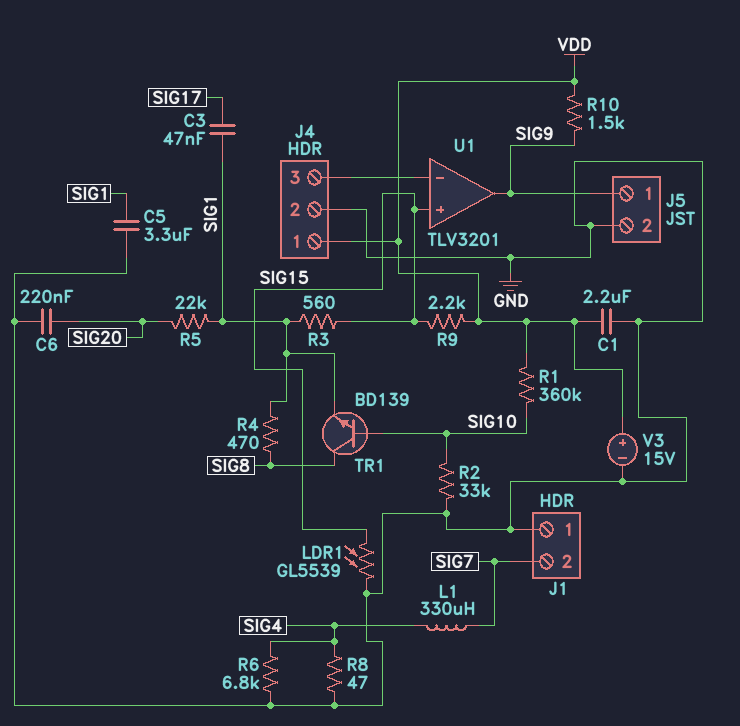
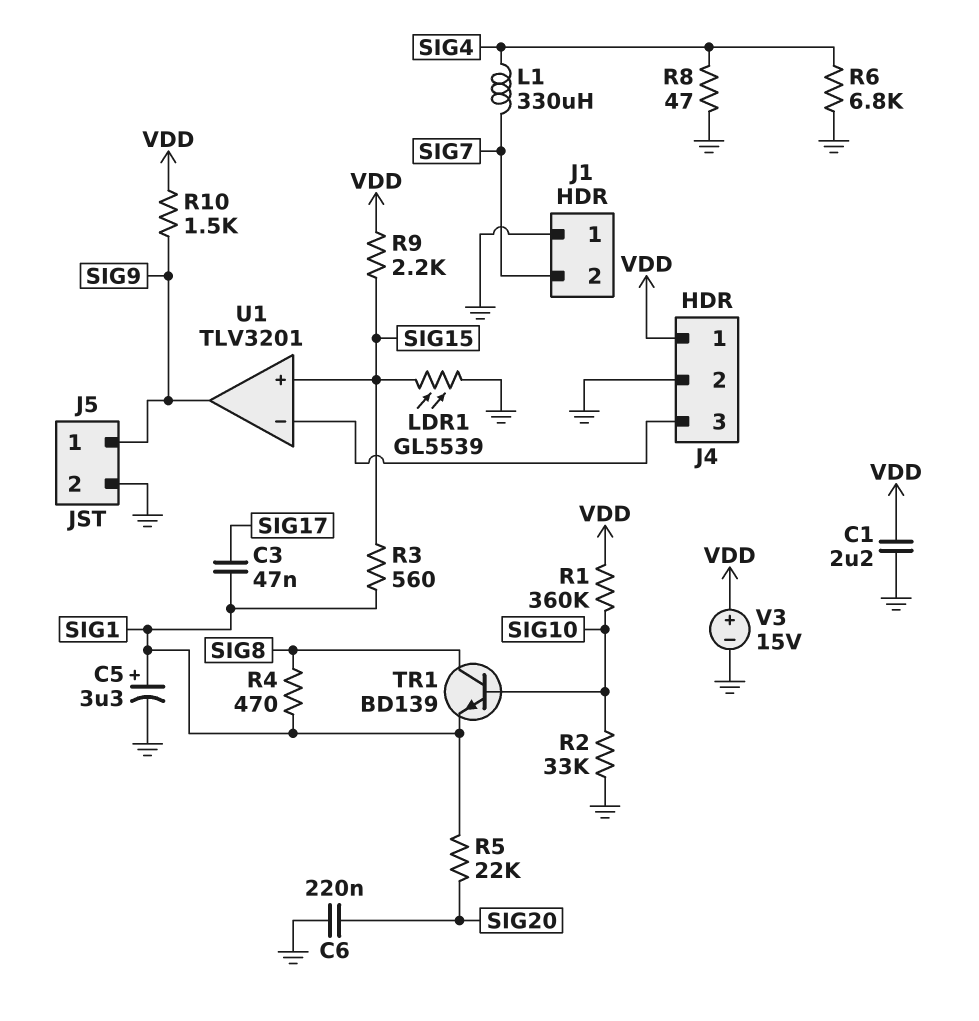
C5: 3.3uF (GND, SIG1) -> 3.3uF (plus SIG1, minus GND)

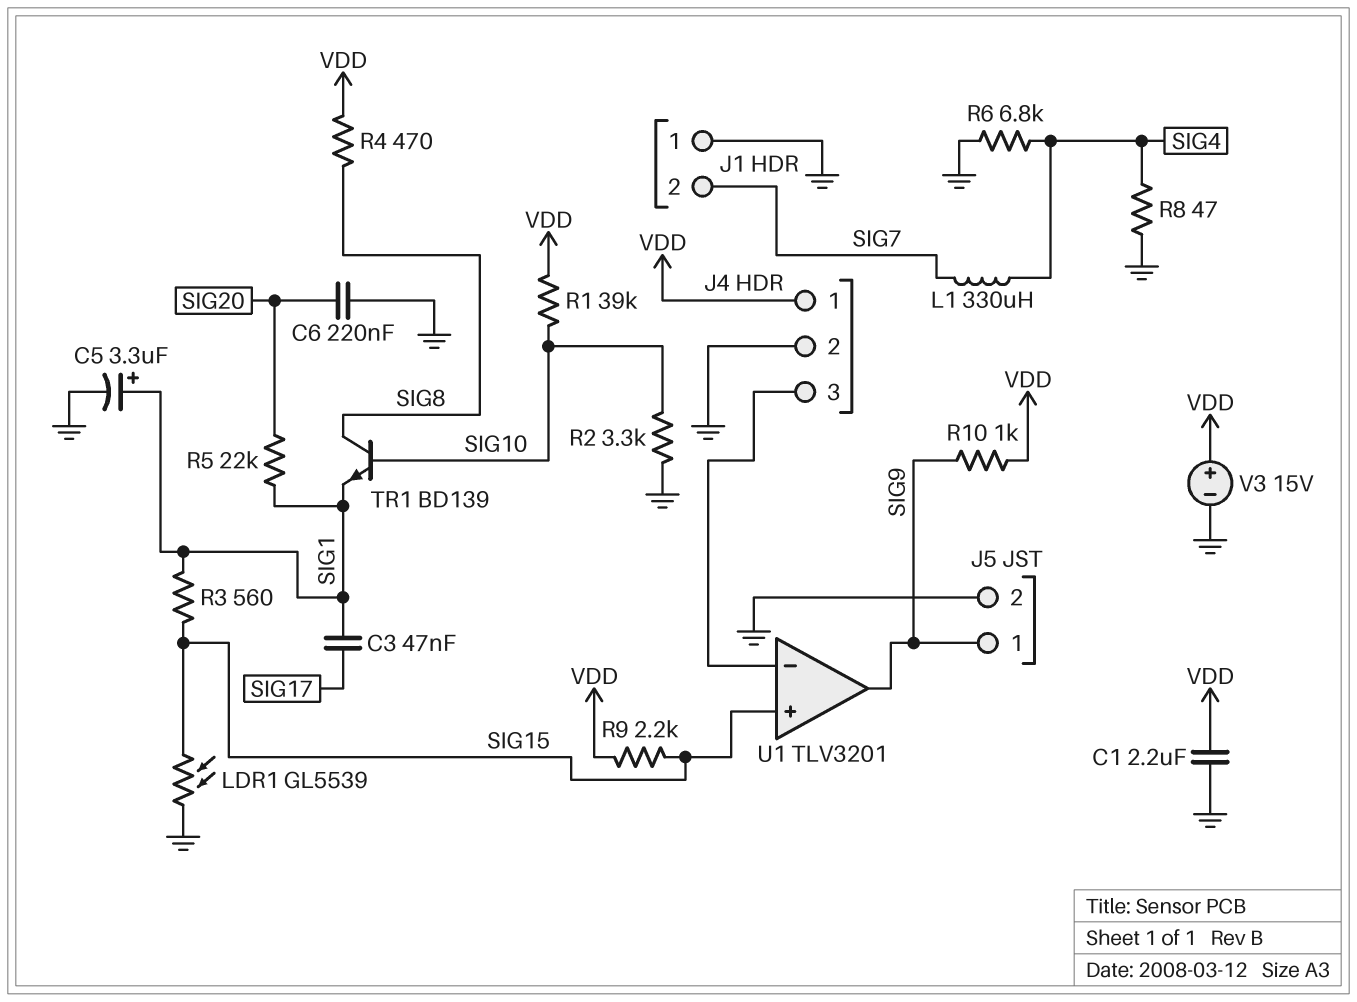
R1: 360k (SIG10, VDD) -> 39k (SIG10, VDD)
R2: 33k (GND, SIG10) -> 3.3k (GND, SIG10)
R4: 470 (SIG1, SIG8) -> 470 (SIG8, VDD)
R10: 1.5k (SIG9, VDD) -> 1k (SIG9, VDD)

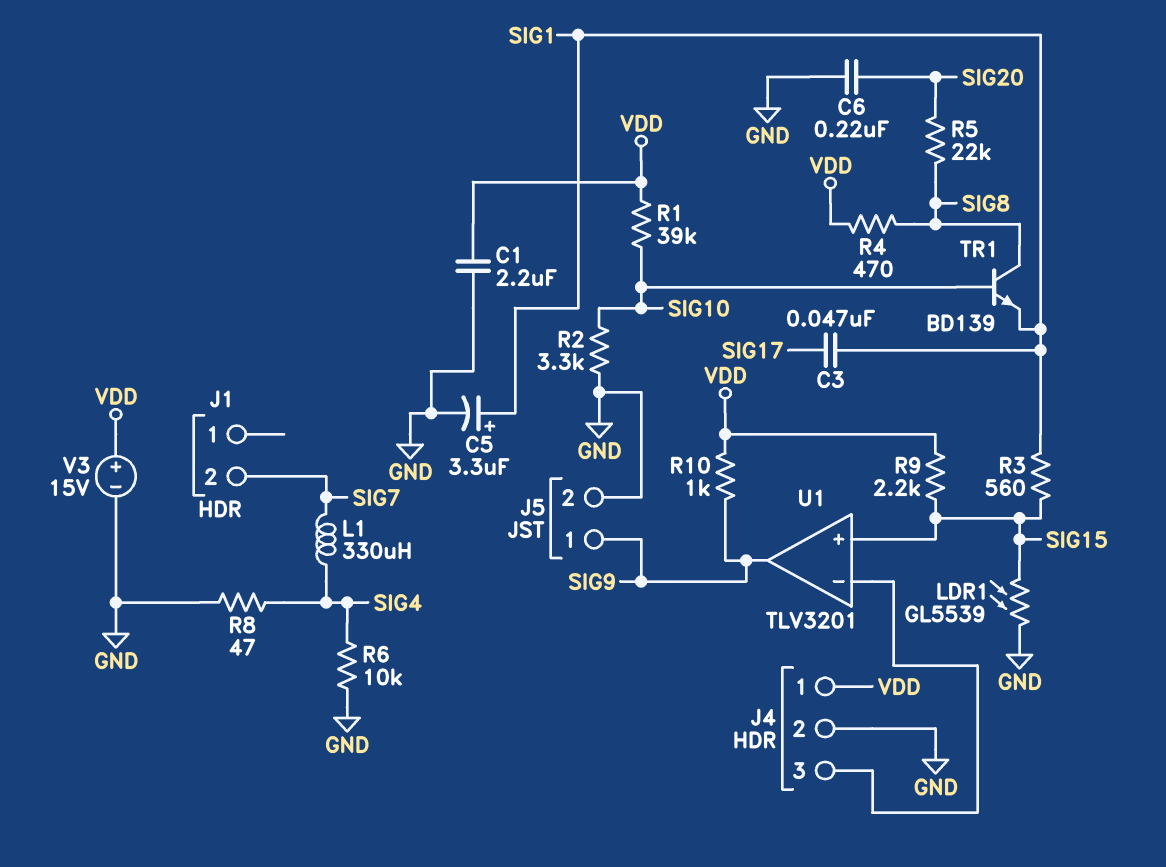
J1 pin 1: GND -> none
R5: 22k (SIG1, SIG20) -> 22k (SIG8, SIG20)
R6: 6.8k (GND, SIG4) -> 10k (GND, SIG4)

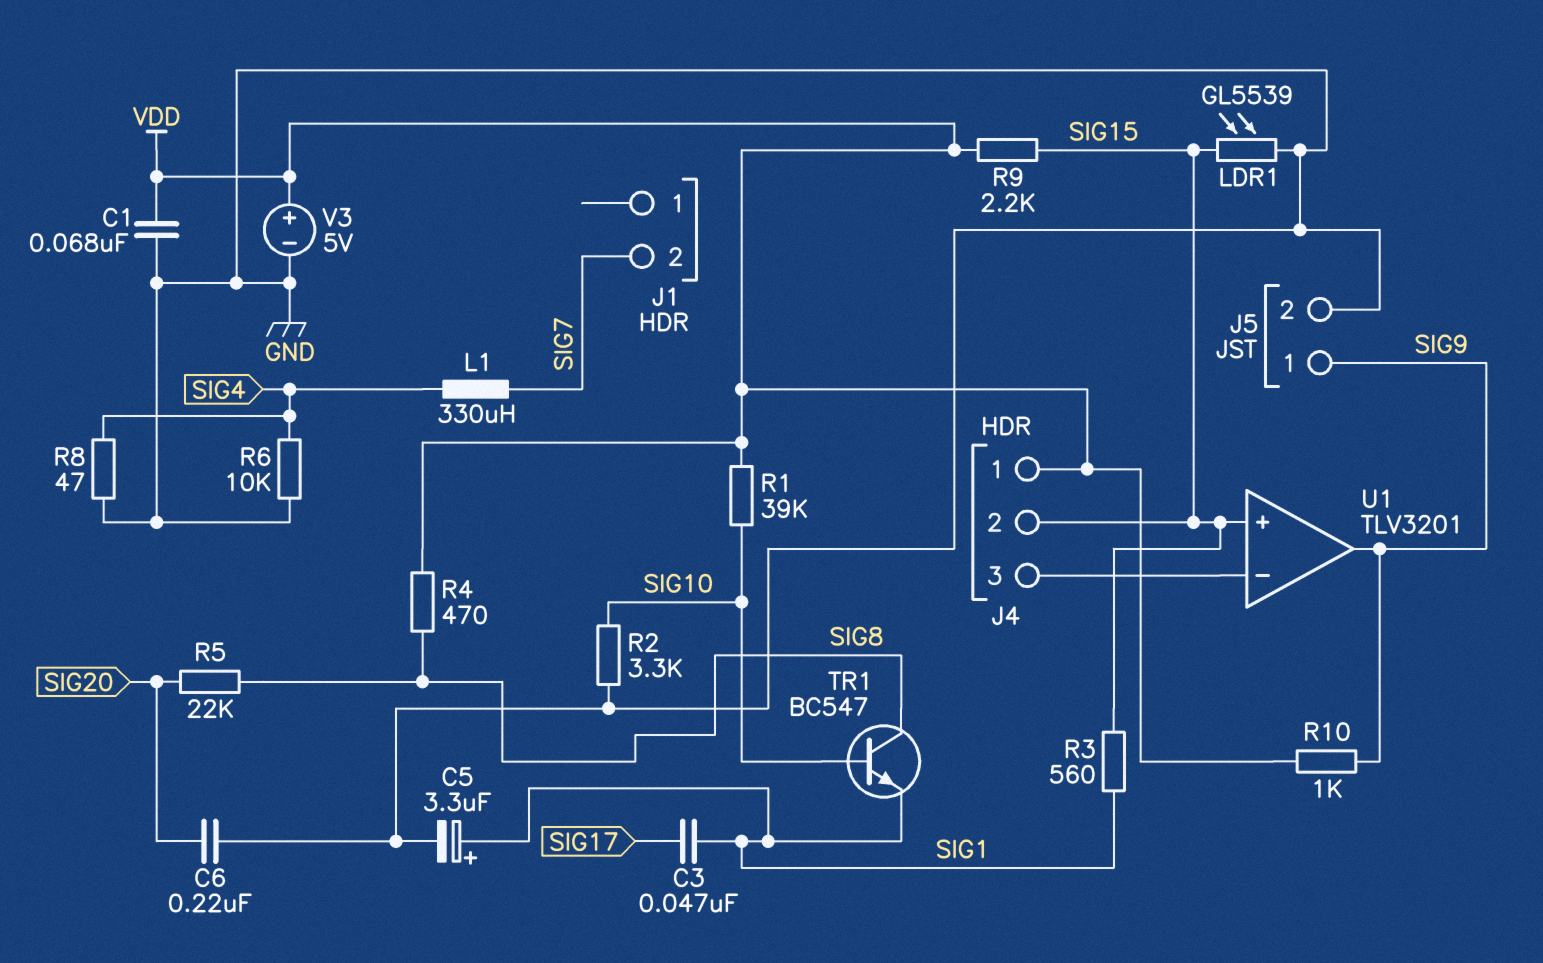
C1: 2.2uF (GND, VDD) -> 68nF (GND, VDD)
J4 pin 2: GND -> SIG15
TR1: NPN BD139 (B SIG10, C SIG8, E SIG1) -> NPN BC547 (B SIG10, C SIG8, E SIG1)
V3: 15V (plus VDD, minus GND) -> 5V (plus VDD, minus GND)

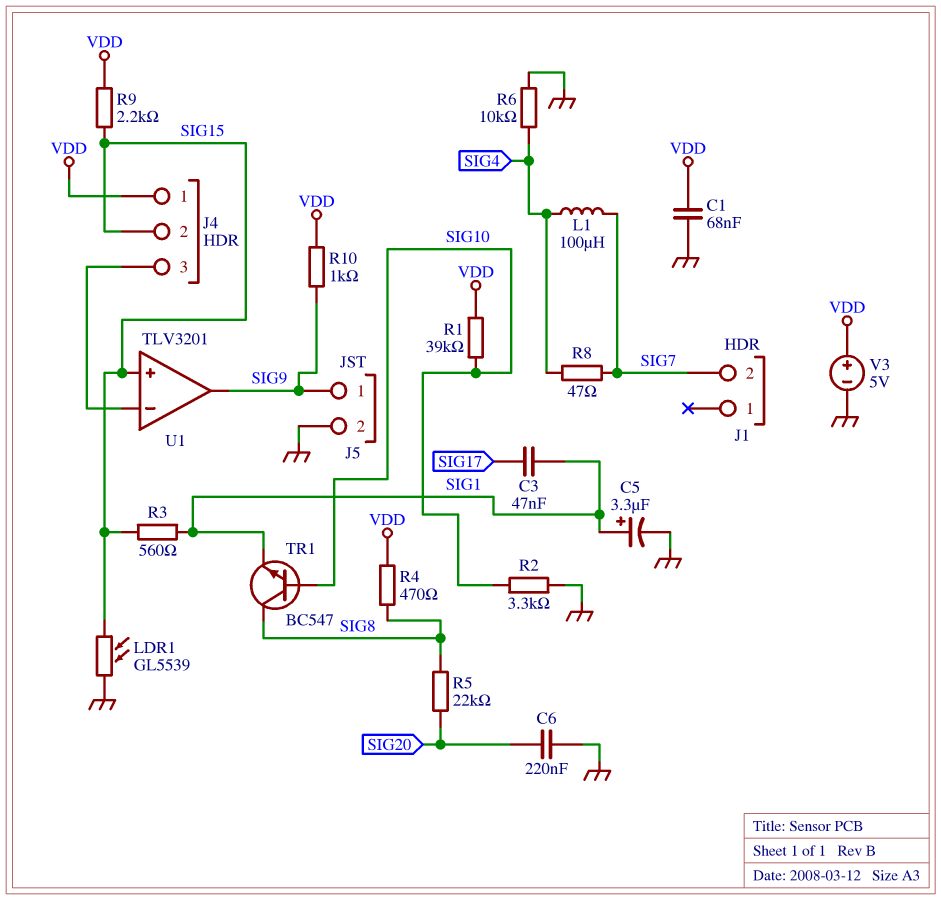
L1: 330uH (SIG4, SIG7) -> 100uH (SIG4, SIG7)
R8: 47 (GND, SIG4) -> 47 (SIG4, SIG7)

